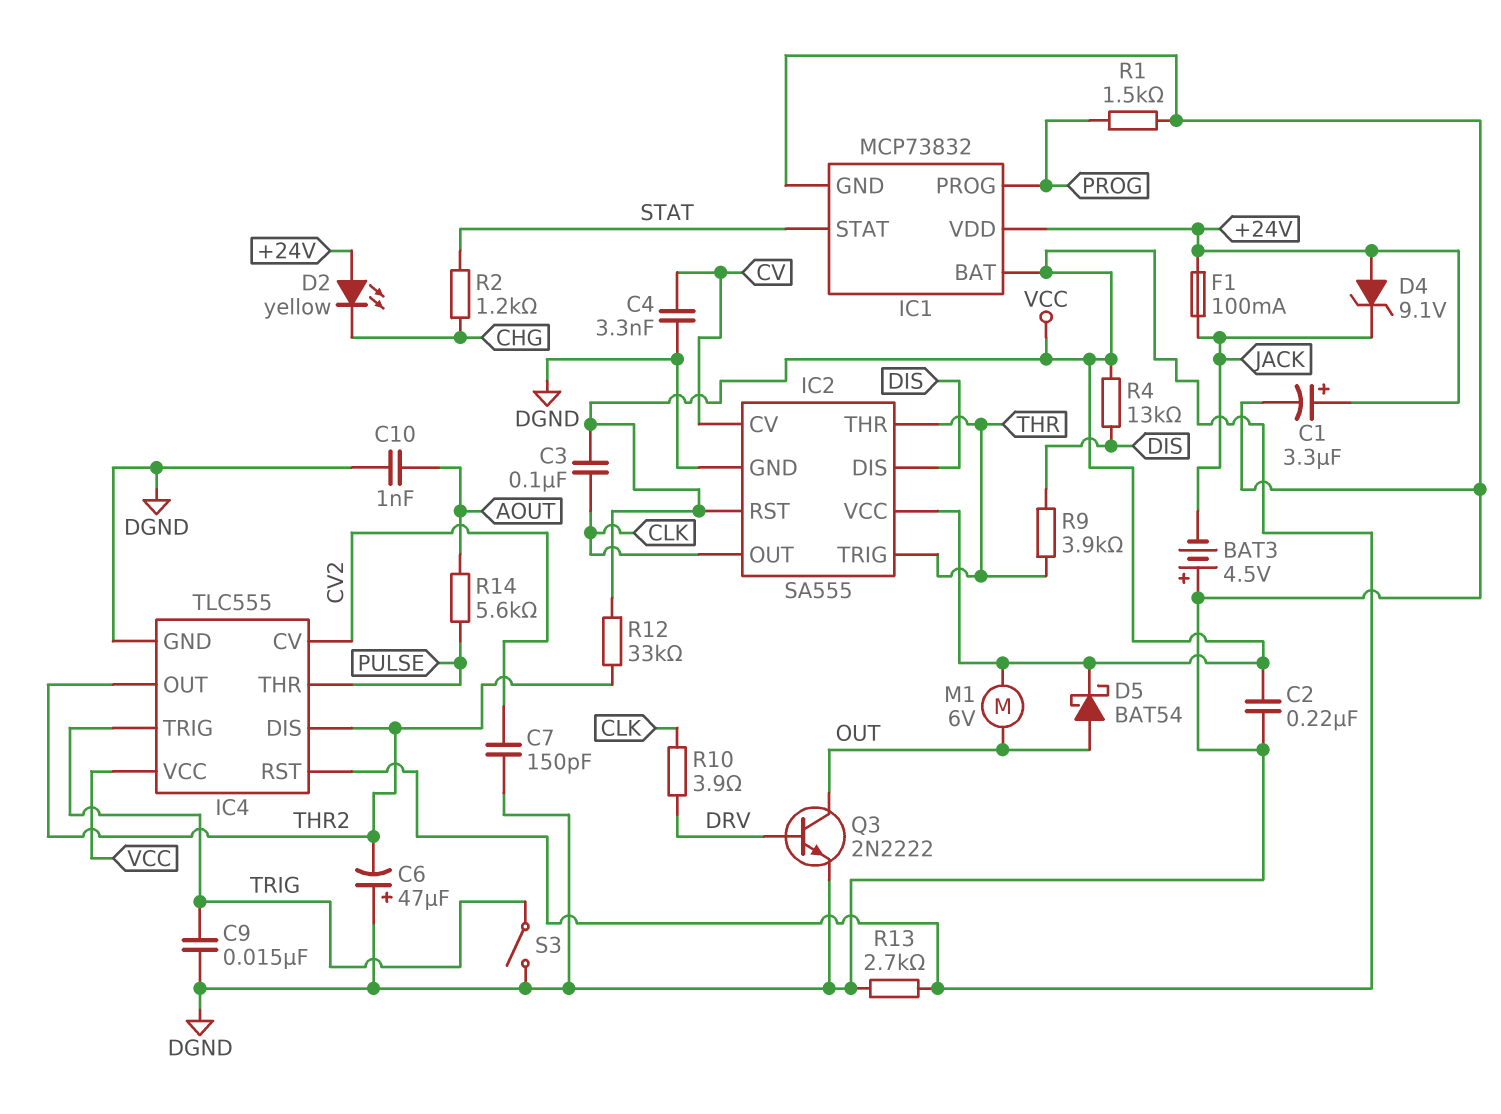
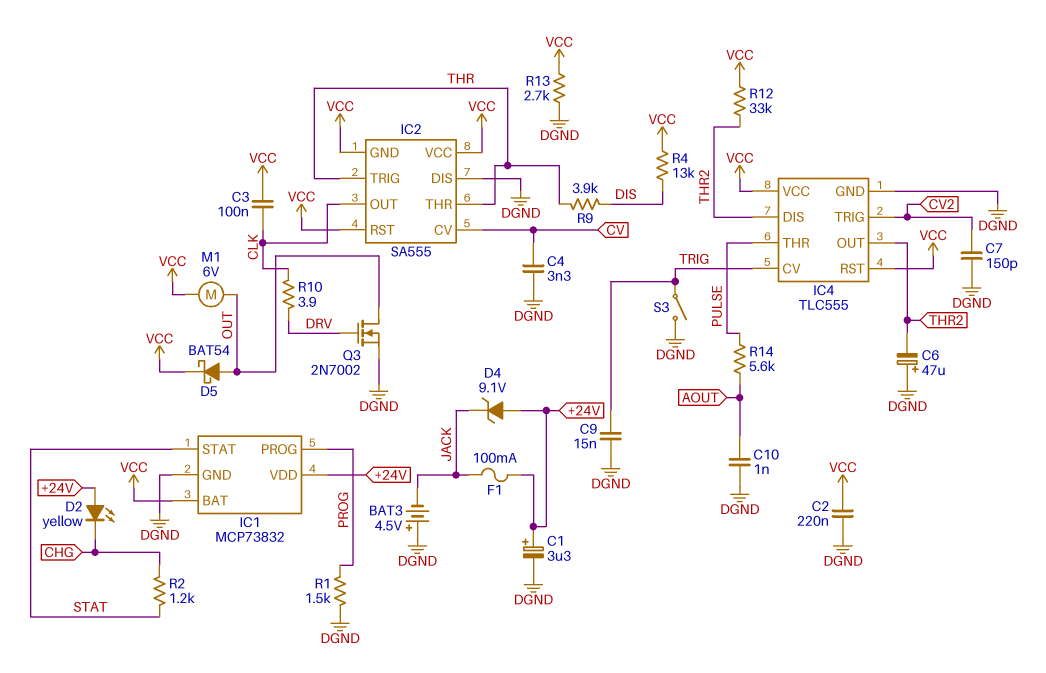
IC2 pin DIS: DIS -> DGND
IC2 pin GND: DGND -> VCC
IC4 pin CV: CV2 -> TRIG
IC4 pin TRIG: TRIG -> CV2
Q3: NPN 2N2222 (B DRV, C OUT, E DGND) -> NMOS 2N7002 (G DRV, D OUT, S DGND)

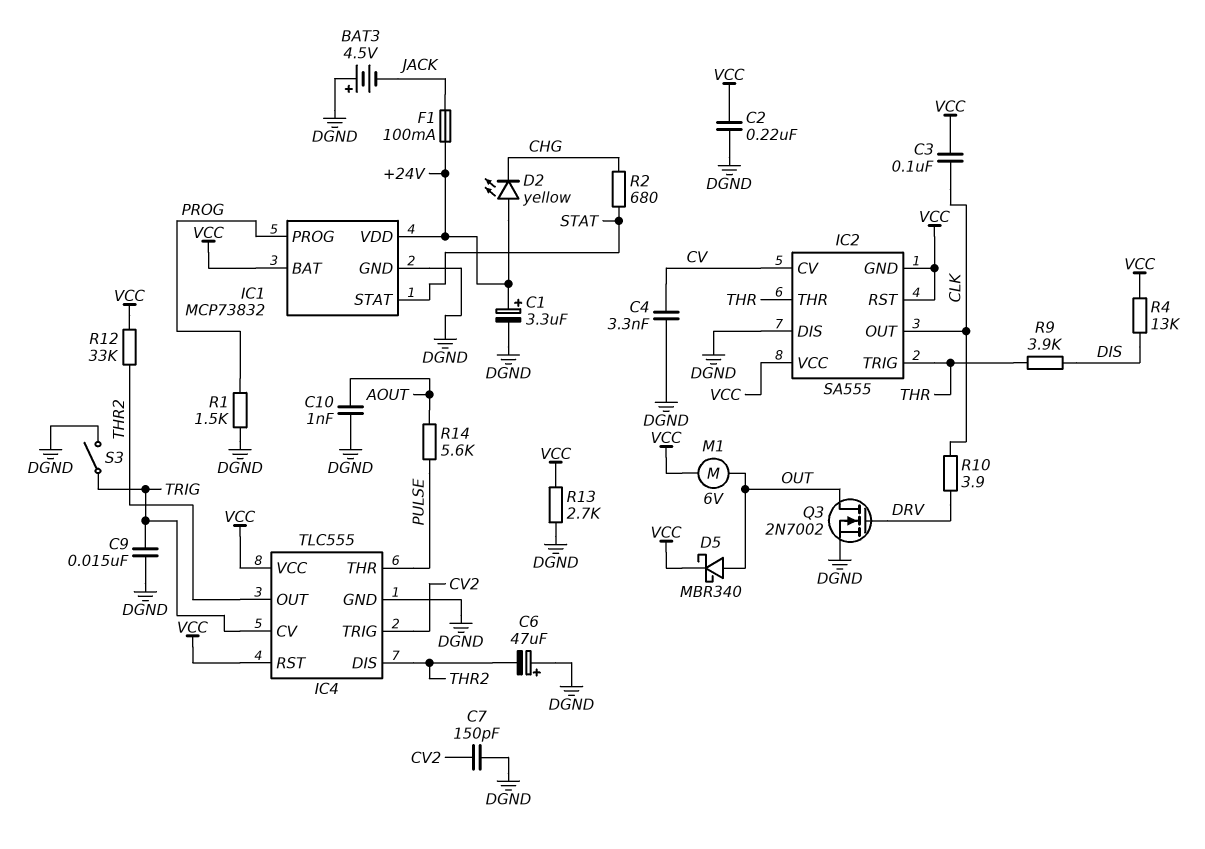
D4: zener 9.1V (A +24V, K JACK) -> none
D5: schottky BAT54 (A OUT, K VCC) -> schottky MBR340 (A OUT, K VCC)
R2: 1.2k (CHG, STAT) -> 680 (CHG, STAT)

